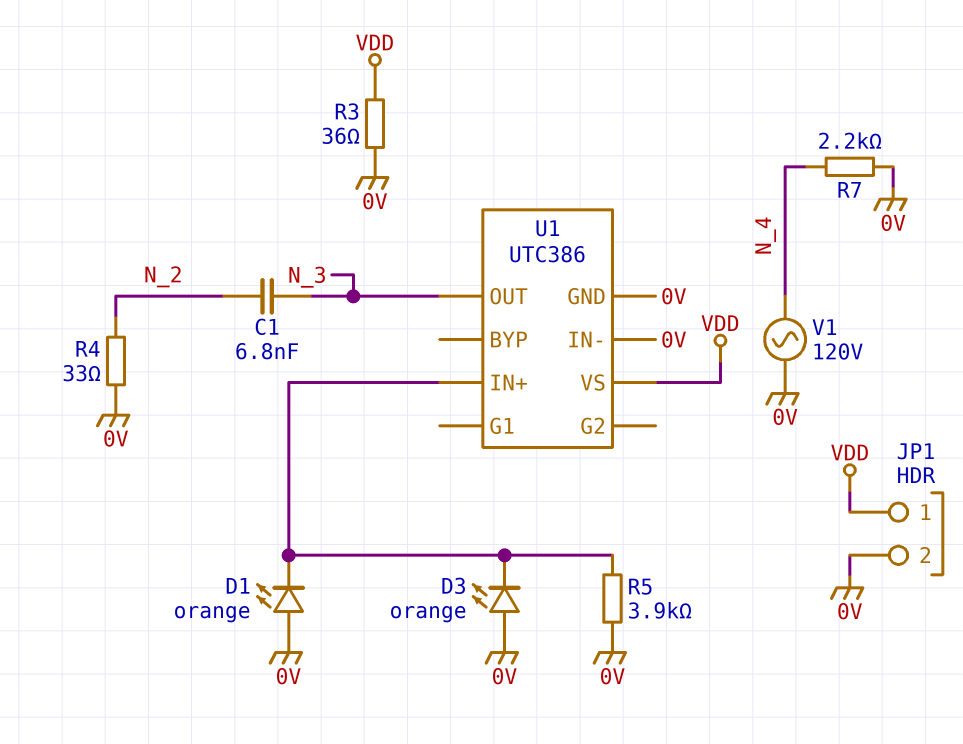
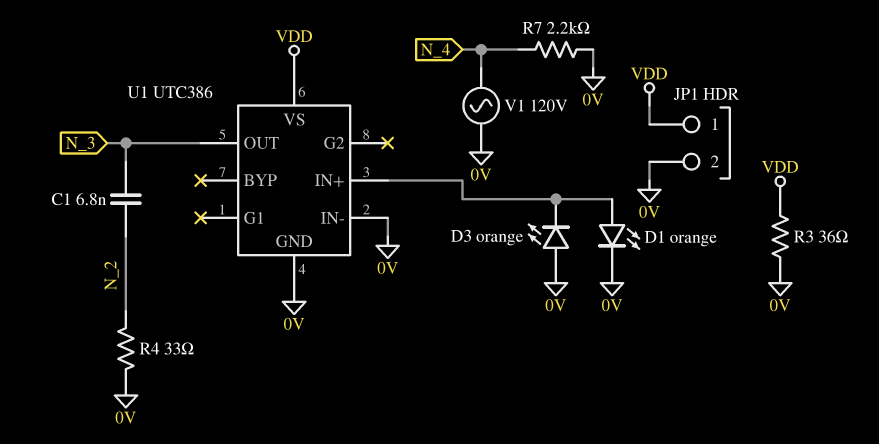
D1: LED orange (A 0V, K U1/IN+) -> LED orange (A U1/IN+, K 0V)
R5: 3.9k (0V, U1/IN+) -> none

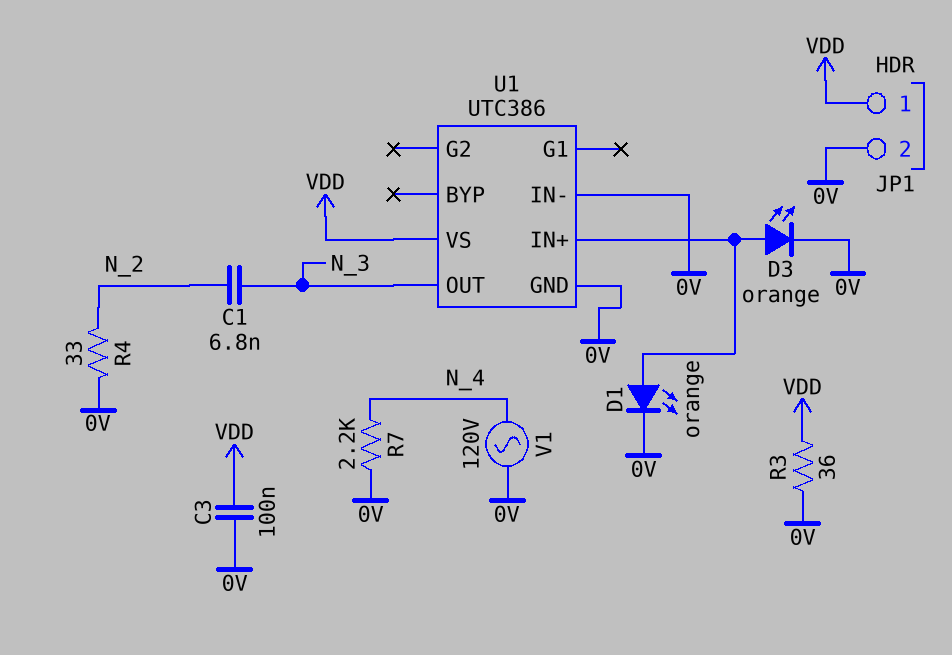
C3: none -> 100nF (0V, VDD)
D3: LED orange (A 0V, K U1/IN+) -> LED orange (A U1/IN+, K 0V)

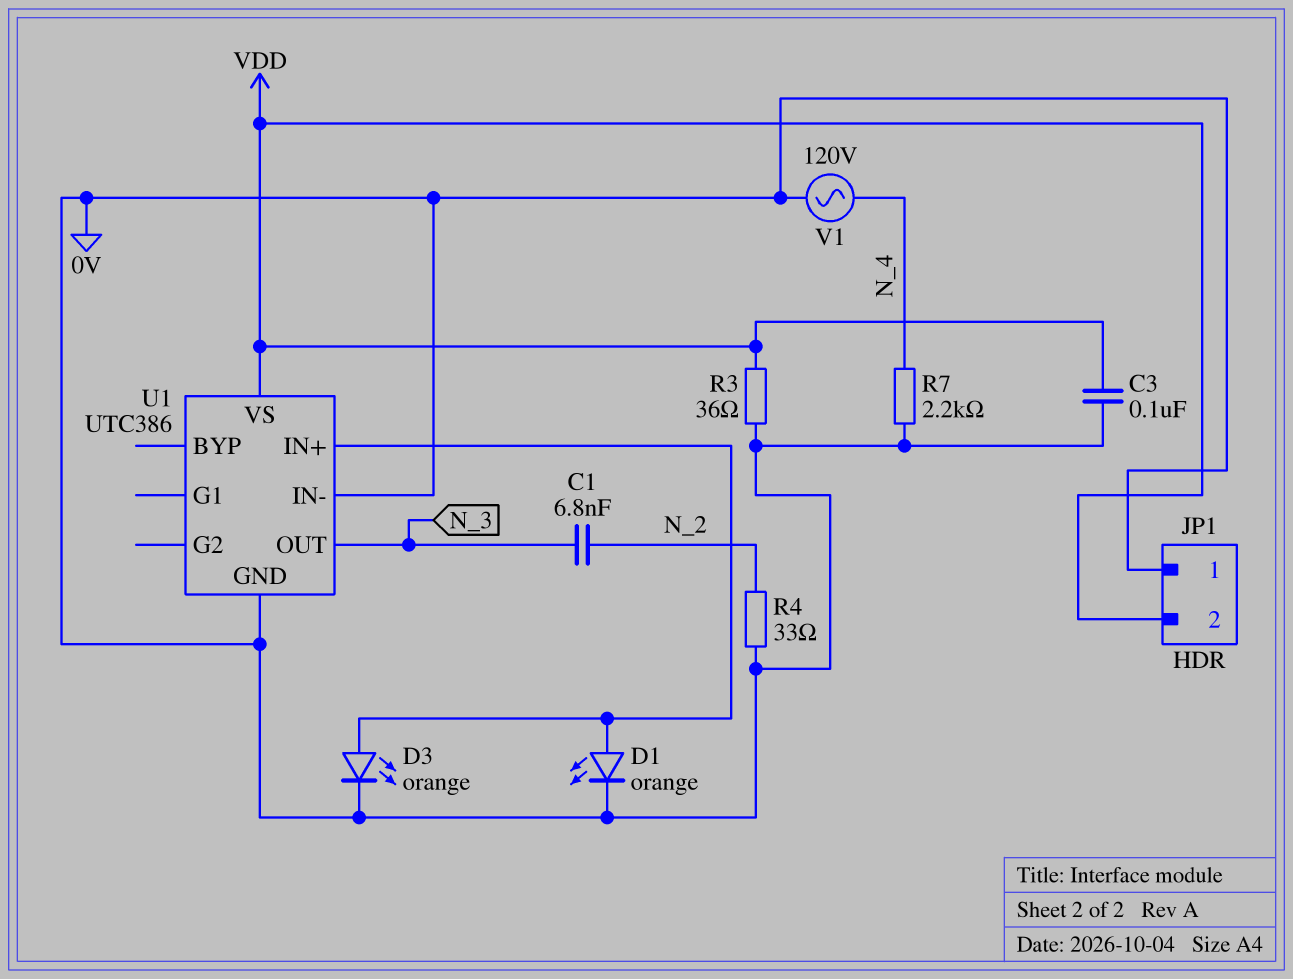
JP1 pin 1: VDD -> 0V
JP1 pin 2: 0V -> VDD

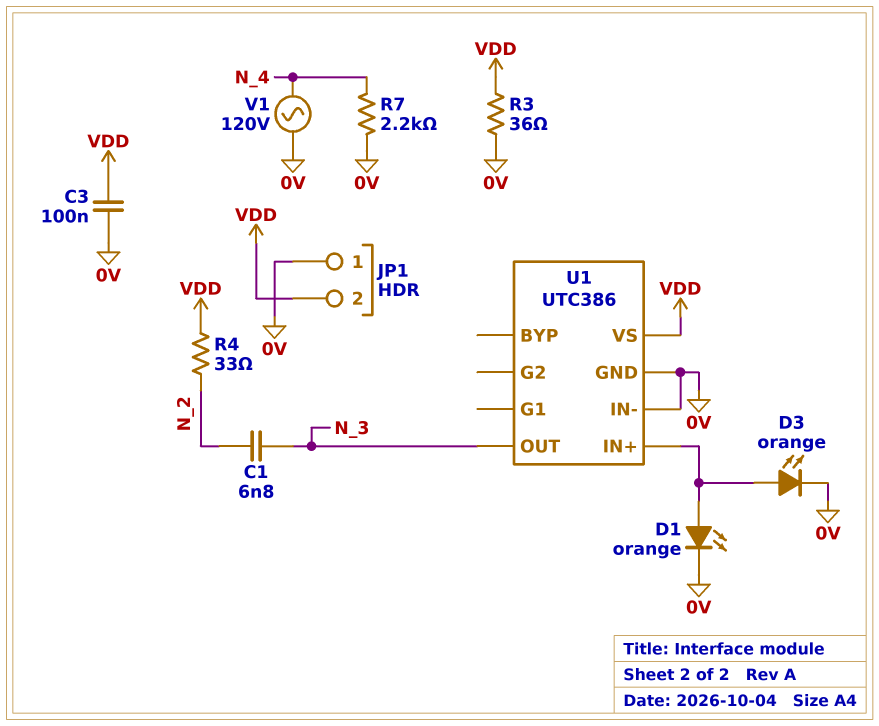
R4: 33 (0V, N_2) -> 33 (N_2, VDD)

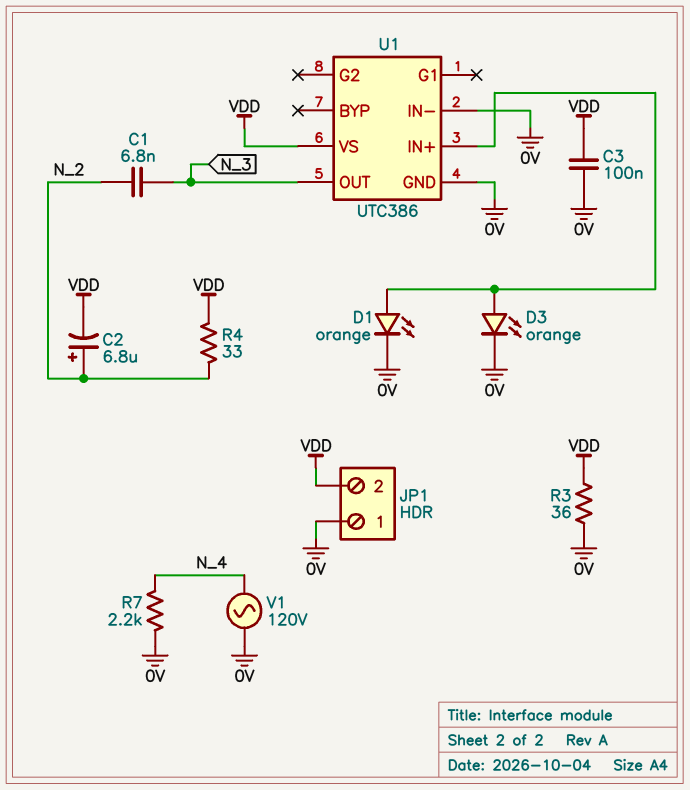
C2: none -> 6.8uF (plus N_2, minus VDD)

